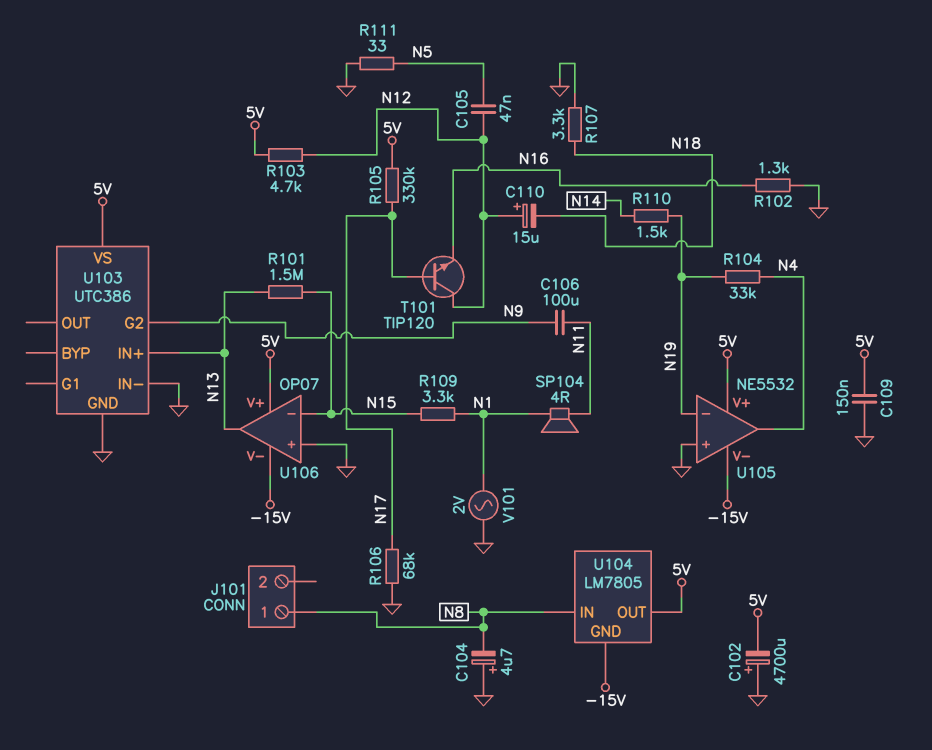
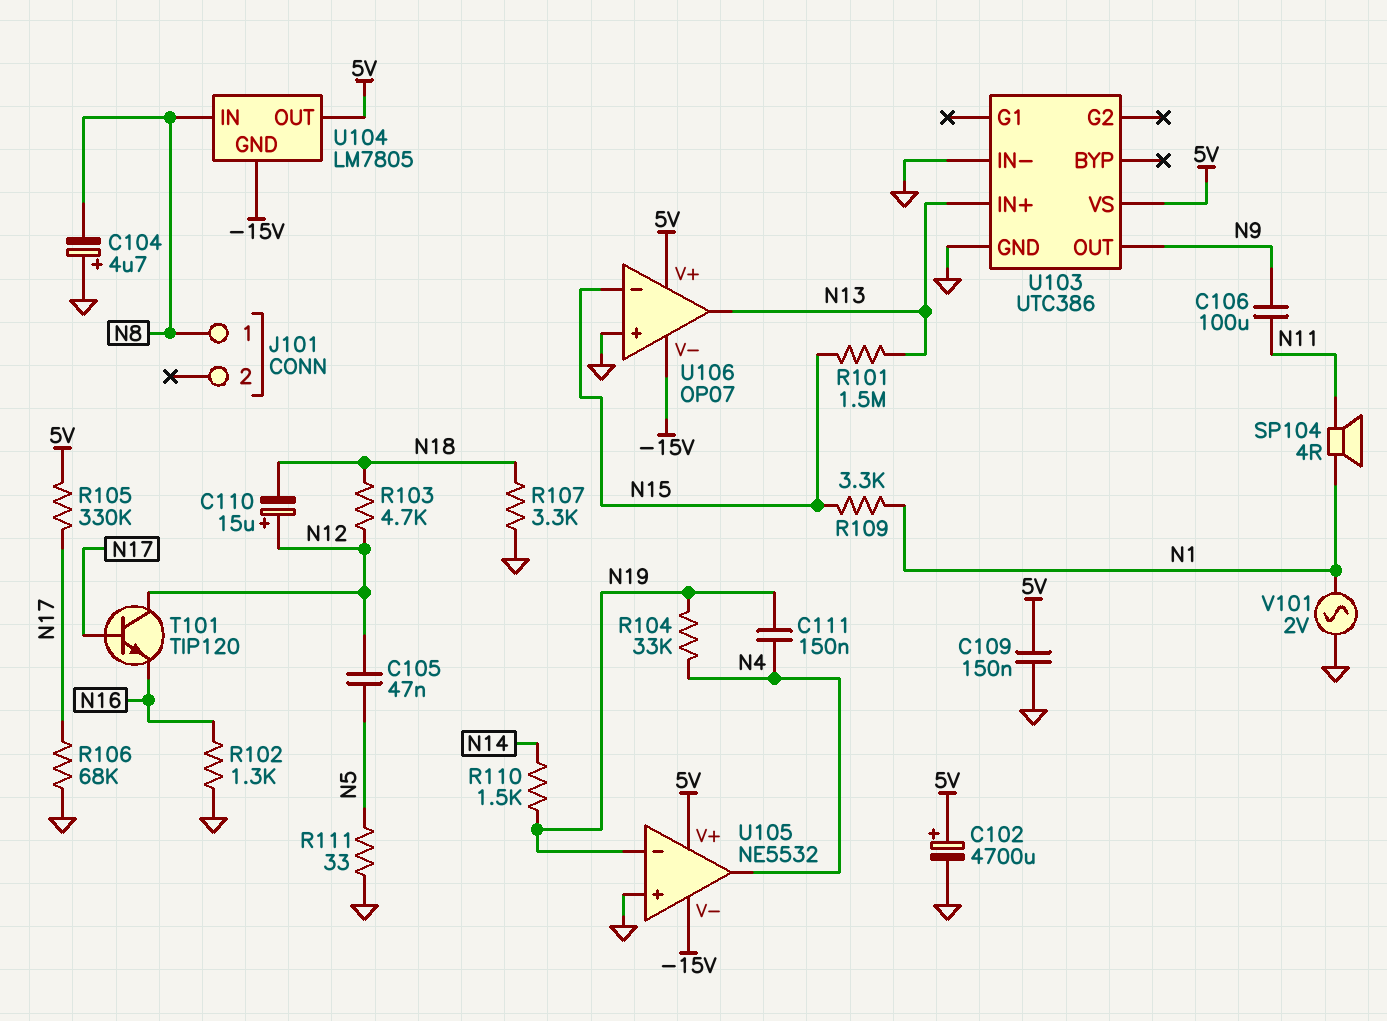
C102: 4700uF (plus GND, minus 5V) -> 4700uF (plus 5V, minus GND)
C111: none -> 150nF (N4, N19)
R103: 4.7k (5V, N12) -> 4.7k (N12, N18)
U103 pin G2: N9 -> none
U103 pin OUT: none -> N9

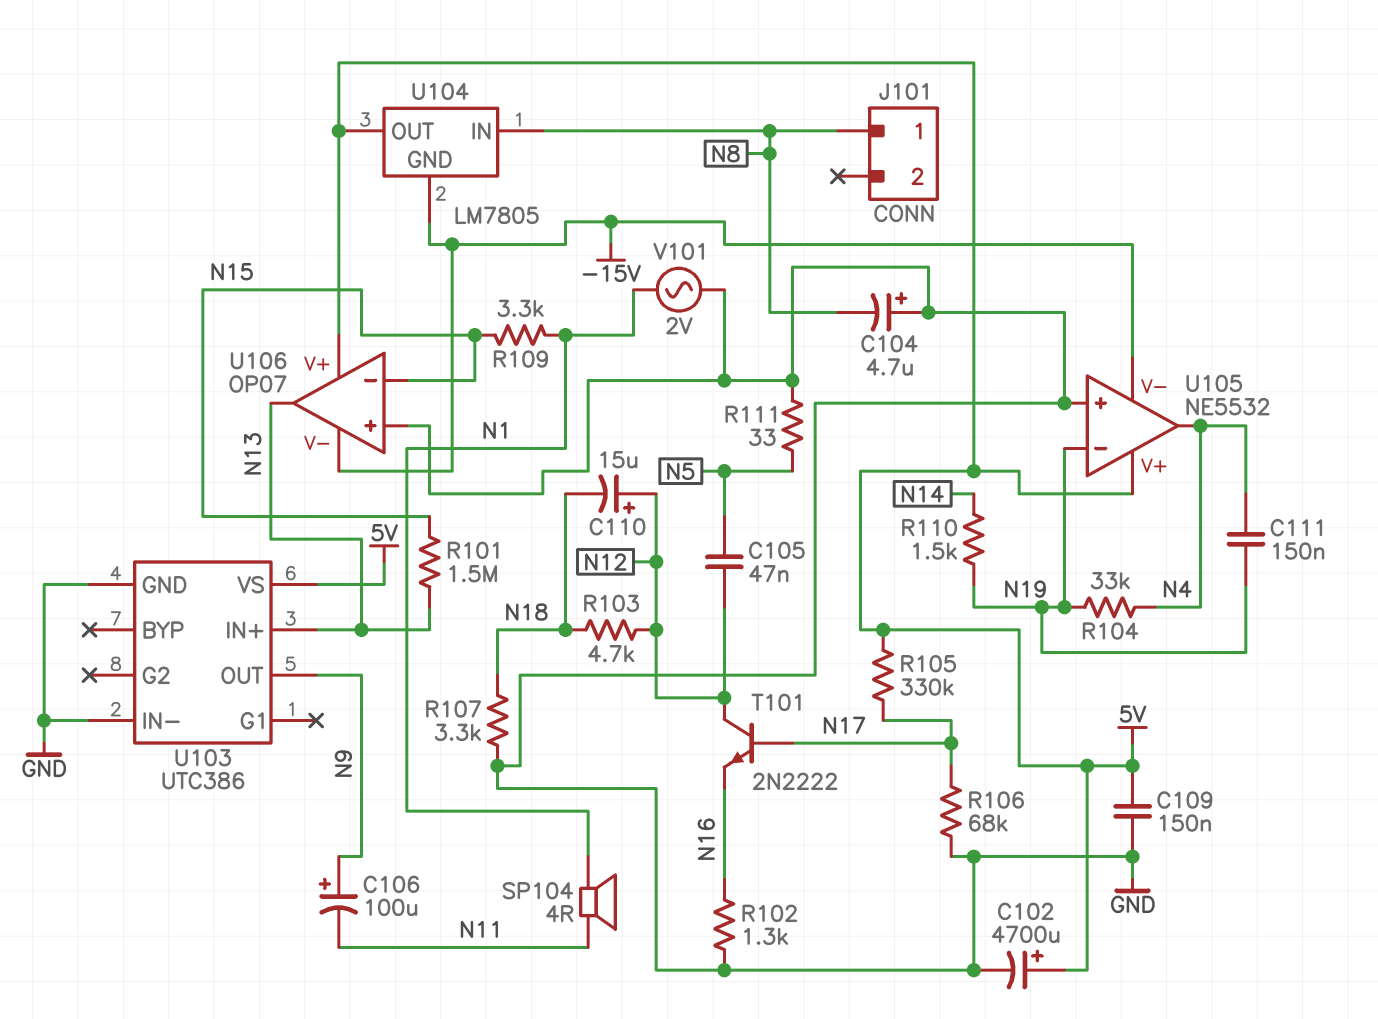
C106: 100uF (N9, N11) -> 100uF (plus N9, minus N11)
T101: NPN TIP120 (B N17, C N12, E N16) -> NPN 2N2222 (B N17, C N12, E N16)

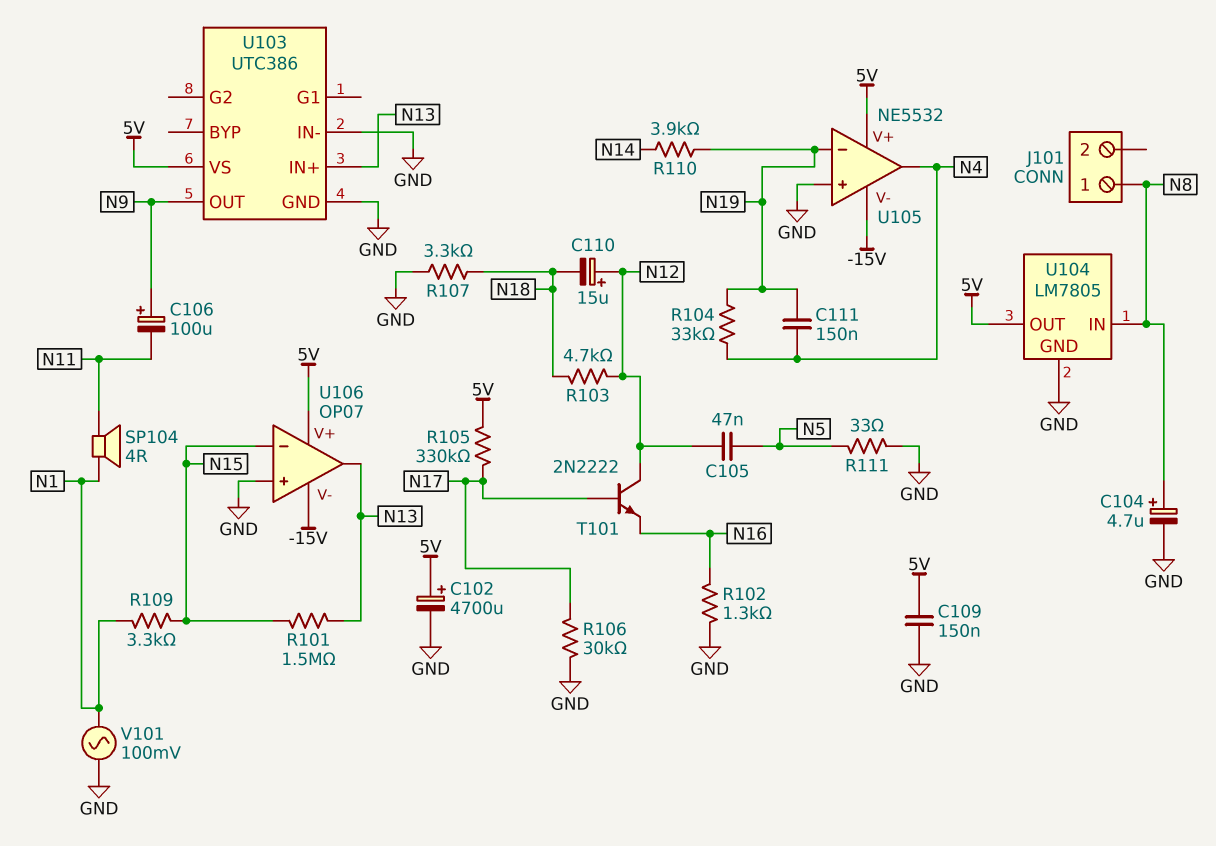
C104: 4.7uF (plus GND, minus N8) -> 4.7uF (plus N8, minus GND)
R106: 68k (GND, N17) -> 30k (GND, N17)
R110: 1.5k (N14, N19) -> 3.9k (N14, N19)
U104 pin GND: -15V -> GND
V101: AC 2V (GND, N1) -> AC 100mV (GND, N1)

